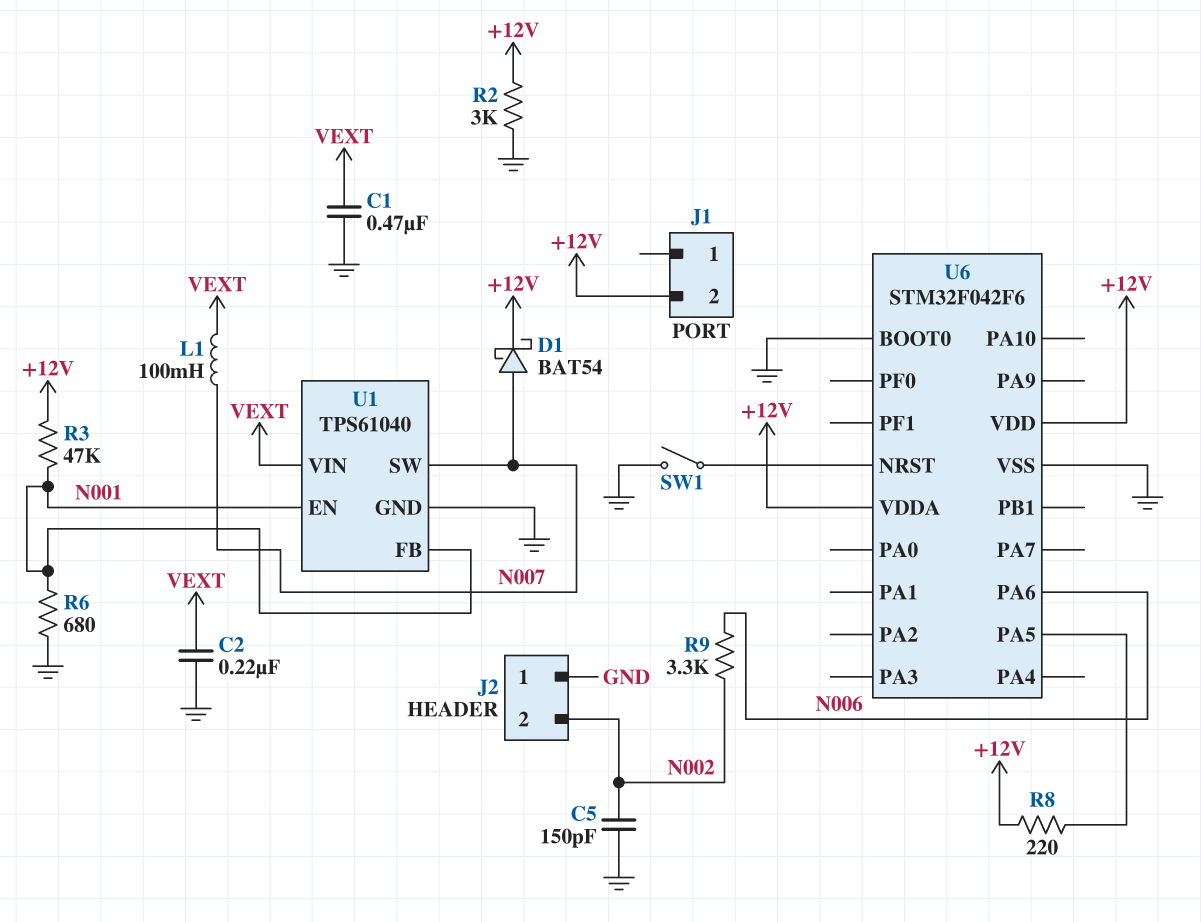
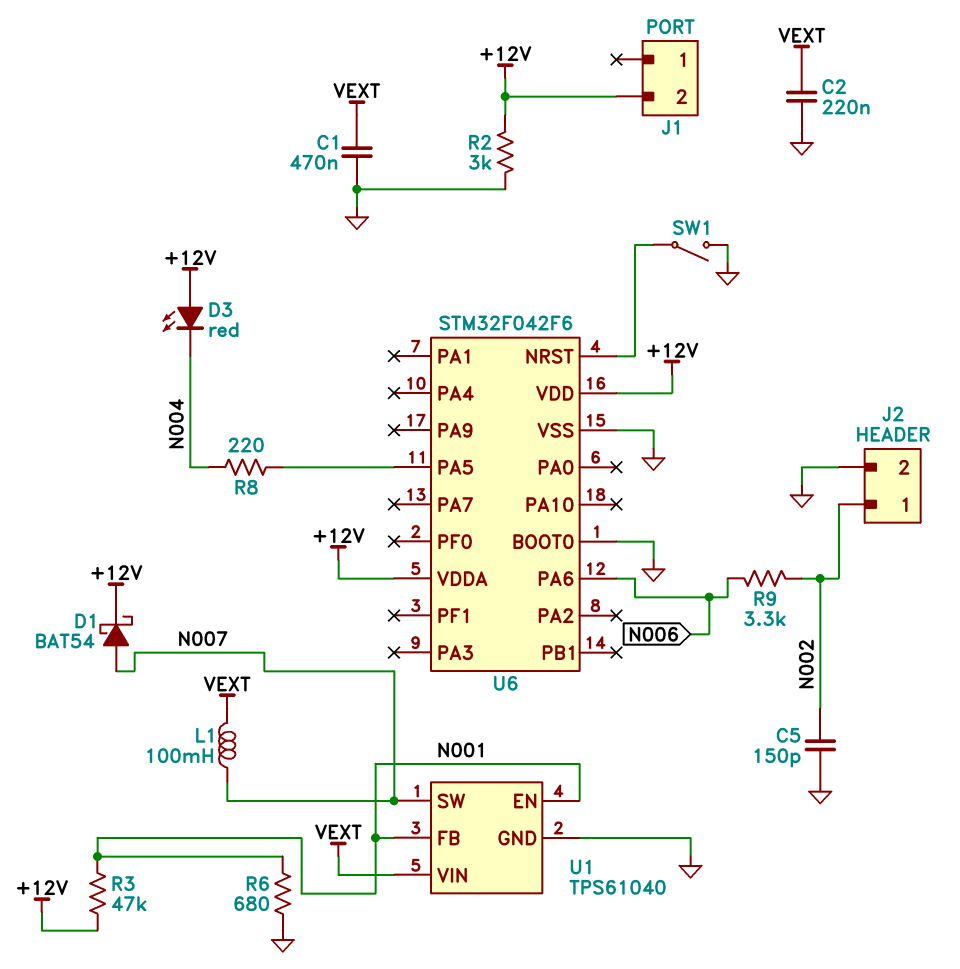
D3: none -> LED red (A +12V, K N004)
J2 pin 1: GND -> N002
J2 pin 2: N002 -> GND
R8: 220 (+12V, U6/PA5) -> 220 (N004, U6/PA5)

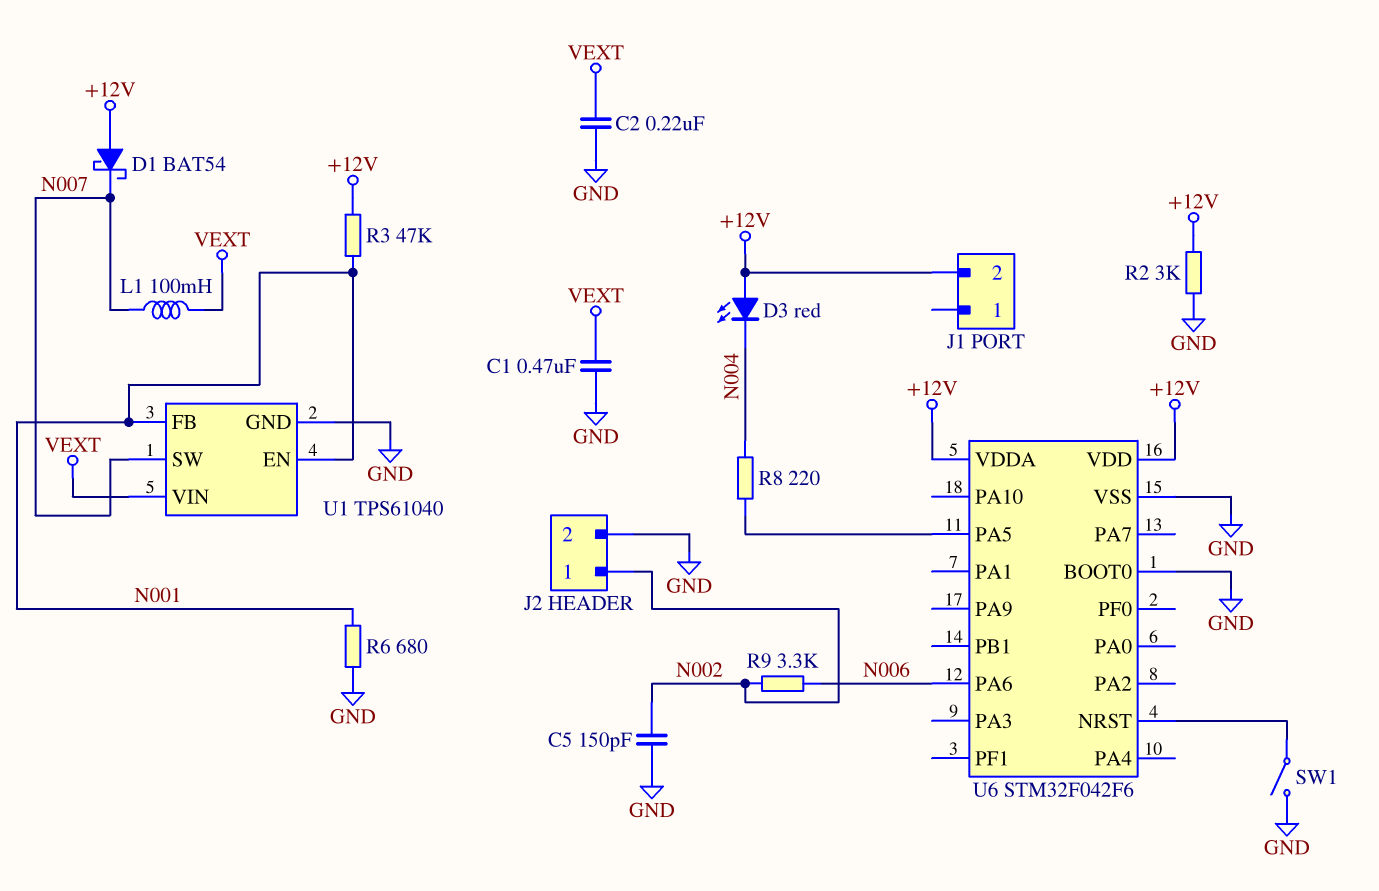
D1: schottky BAT54 (A N007, K +12V) -> schottky BAT54 (A +12V, K N007)

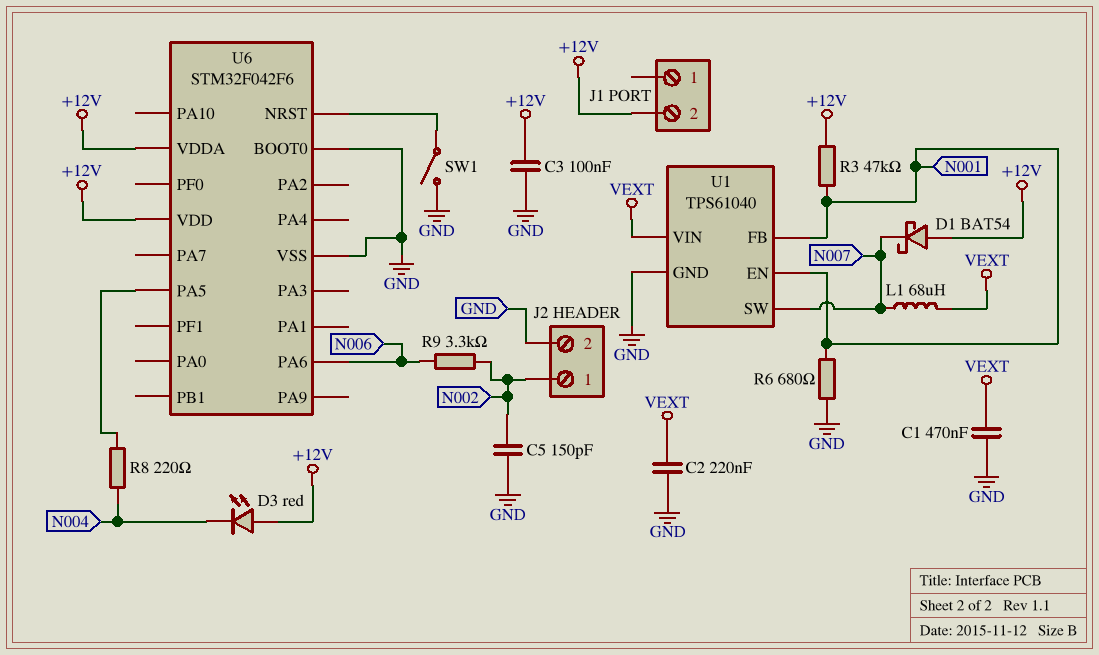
C3: none -> 100nF (+12V, GND)
L1: 100mH (N007, VEXT) -> 68uH (N007, VEXT)
R2: 3k (+12V, GND) -> none

